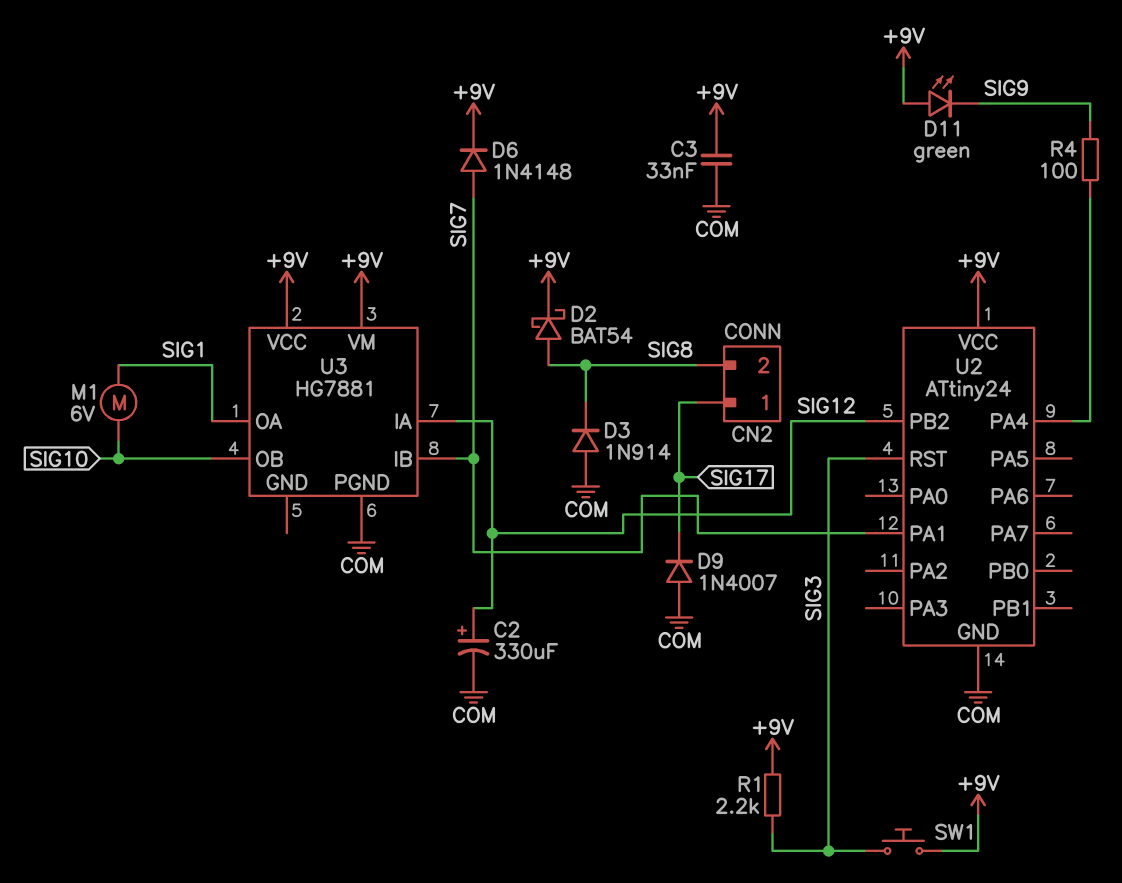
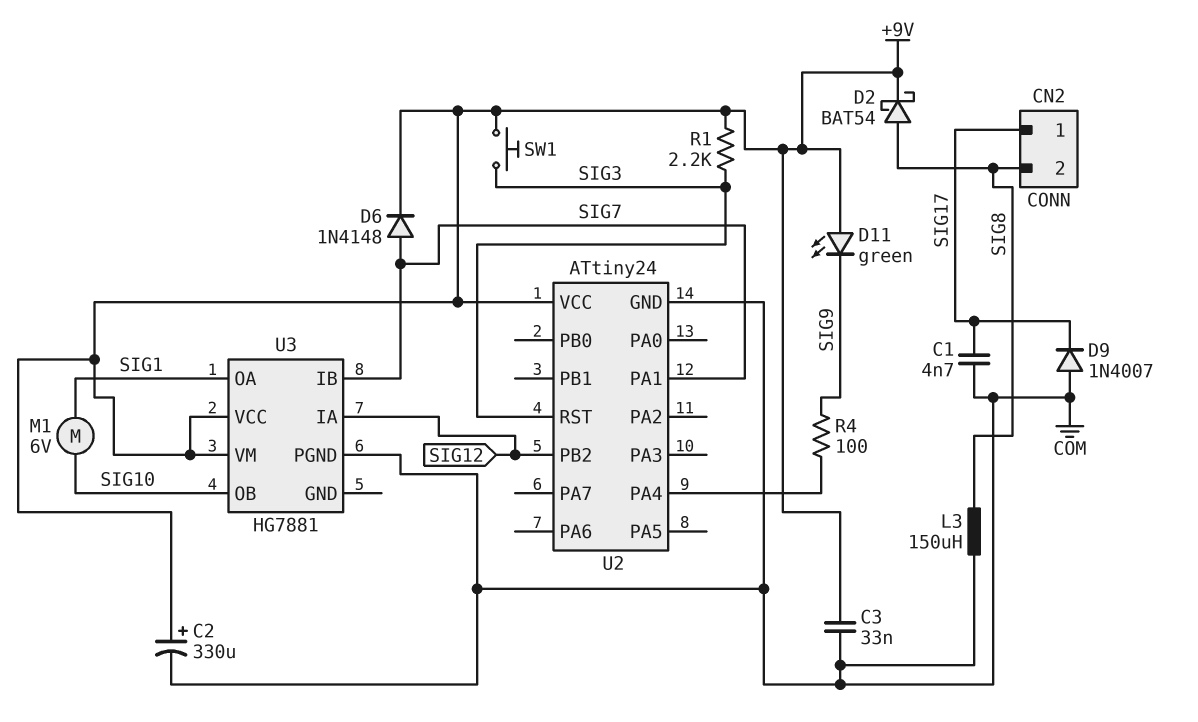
C1: none -> 4.7nF (COM, SIG17)
C2: 330uF (plus SIG12, minus COM) -> 330uF (plus +9V, minus COM)
D3: diode 1N914 (A COM, K SIG8) -> none
L3: none -> 150uH (COM, SIG8)

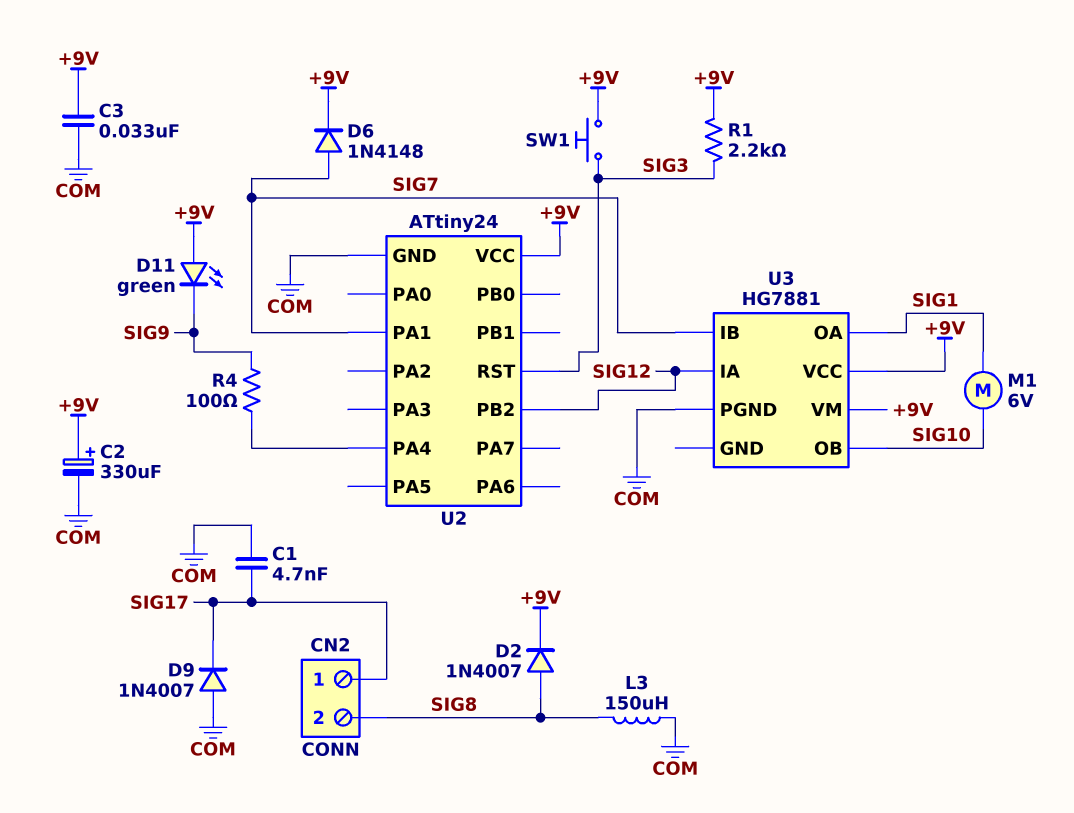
D2: schottky BAT54 (A SIG8, K +9V) -> diode 1N4007 (A SIG8, K +9V)

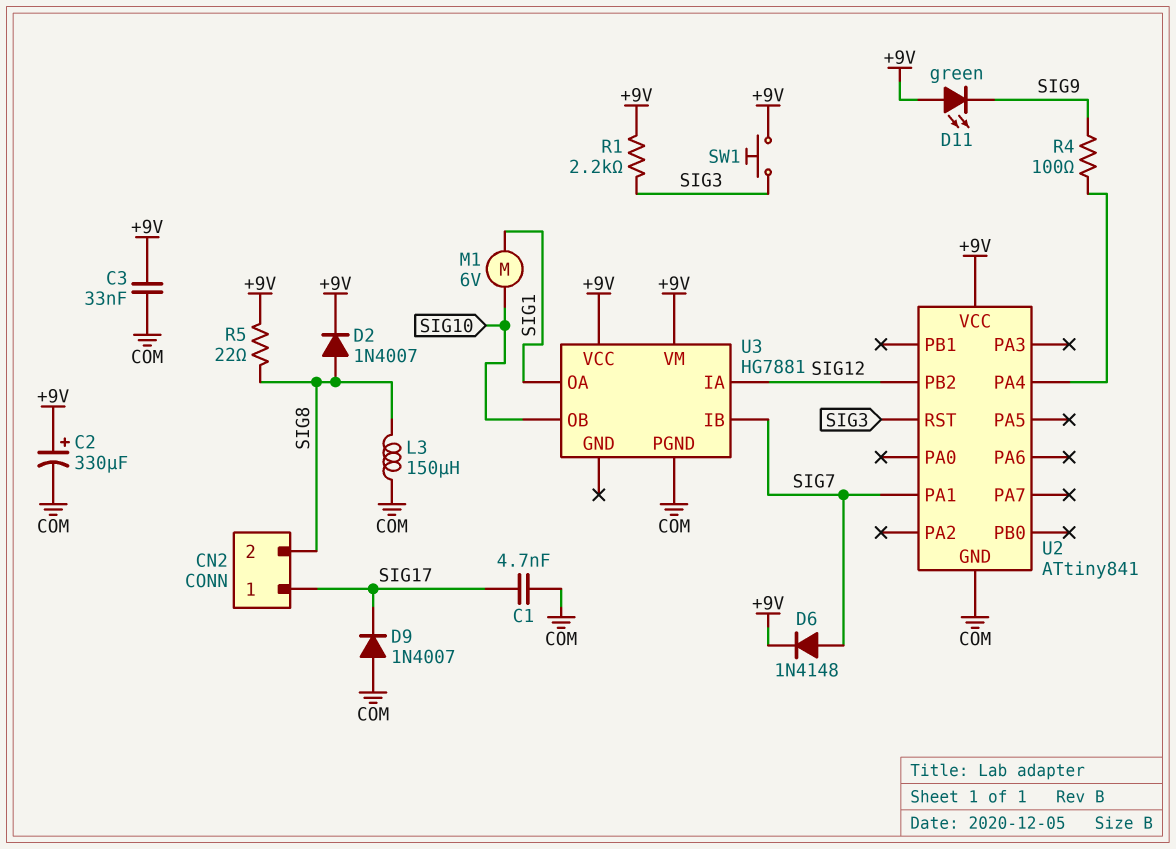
R5: none -> 22 (+9V, SIG8)
U2: ATtiny24 -> ATtiny841

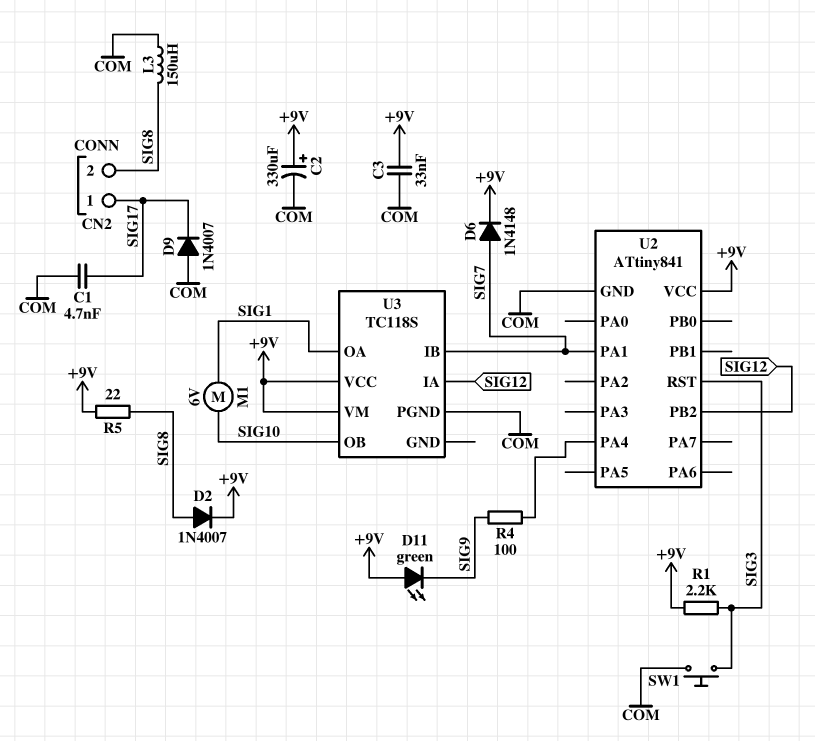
SW1: button (+9V, SIG3) -> button (COM, SIG3)
U3: HG7881 -> TC118S

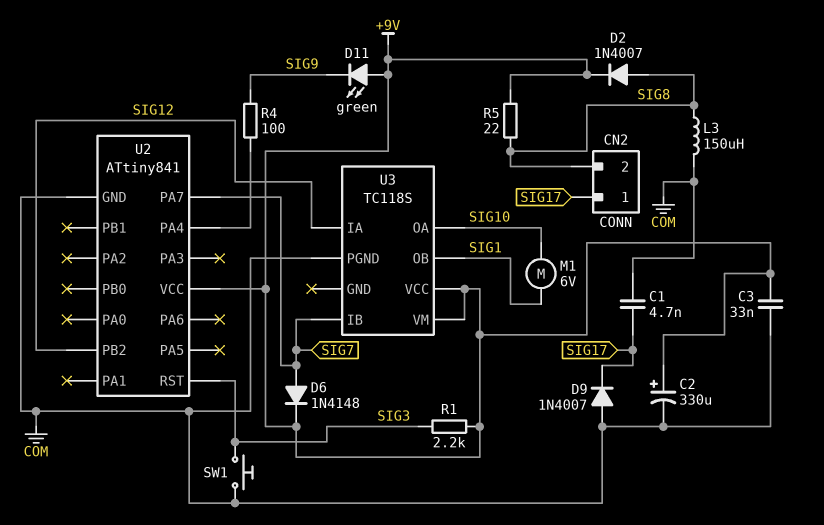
U2 pin PA1: SIG7 -> none
U2 pin PA7: none -> SIG7
U3 pin OA: SIG1 -> SIG10
U3 pin OB: SIG10 -> SIG1

